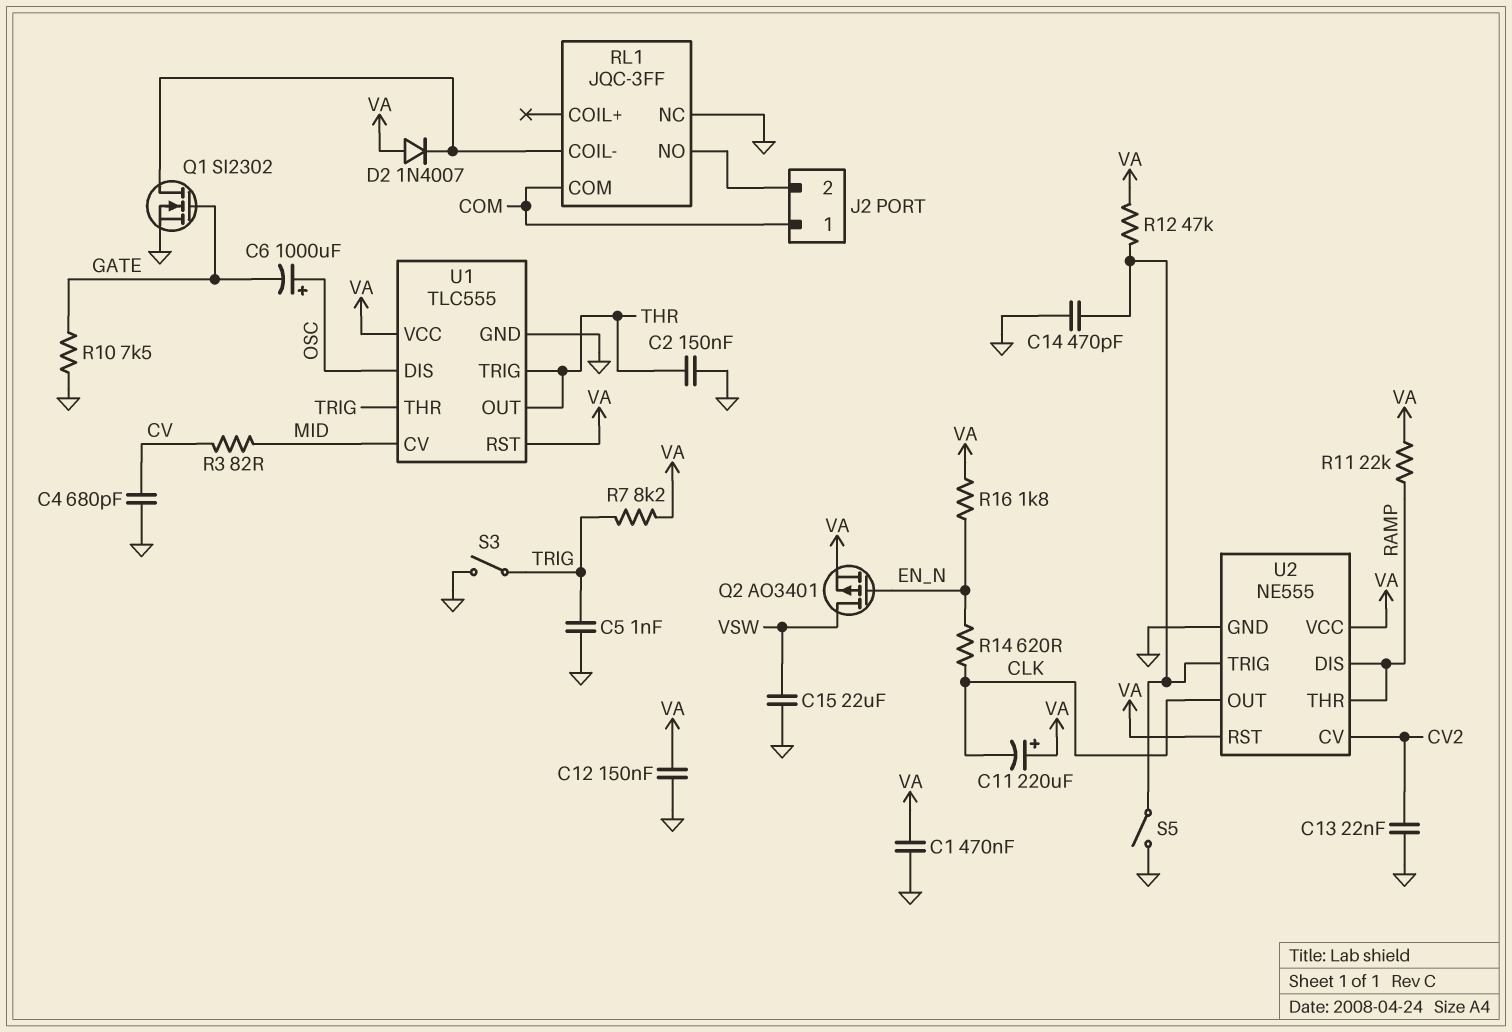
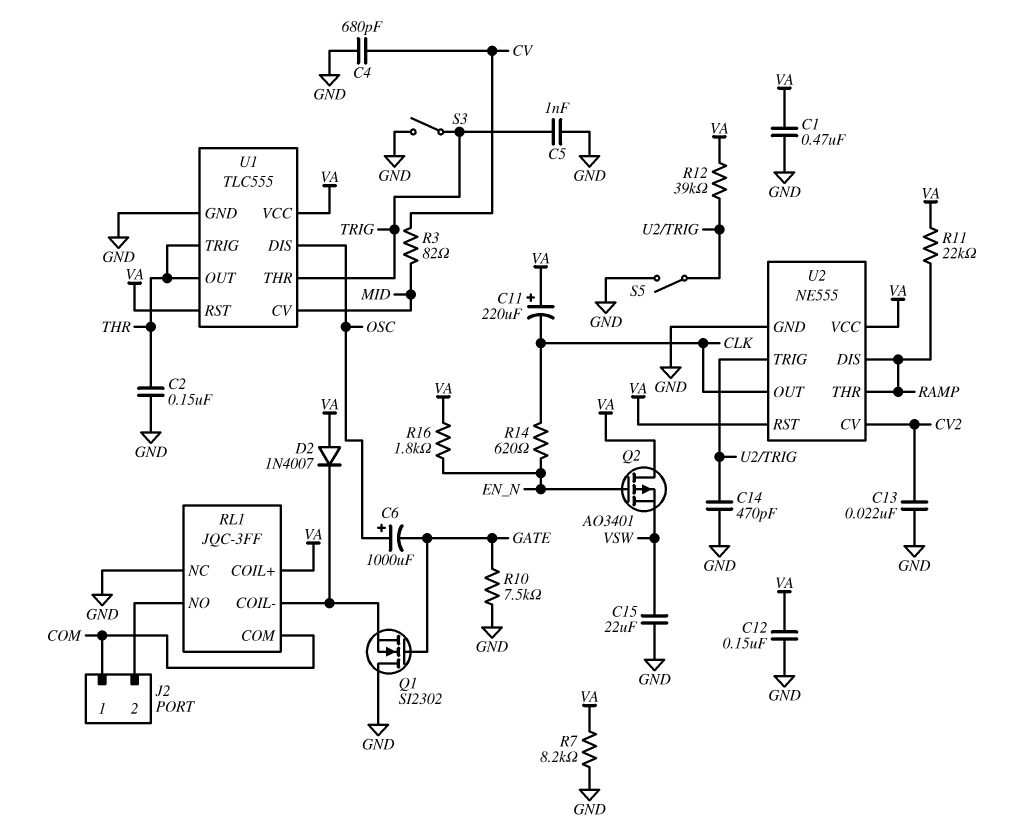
Q1: NMOS SI2302 (G GATE, D RL1/COIL-, S GND) -> NMOS SI2302 (G GATE, D GND, S RL1/COIL-)
Q2: PMOS AO3401 (G EN_N, D VSW, S VA) -> PMOS AO3401 (G EN_N, D VA, S VSW)
R7: 8.2k (TRIG, VA) -> 8.2k (GND, VA)
R12: 47k (U2/TRIG, VA) -> 39k (U2/TRIG, VA)
RL1 pin COIL+: none -> VA

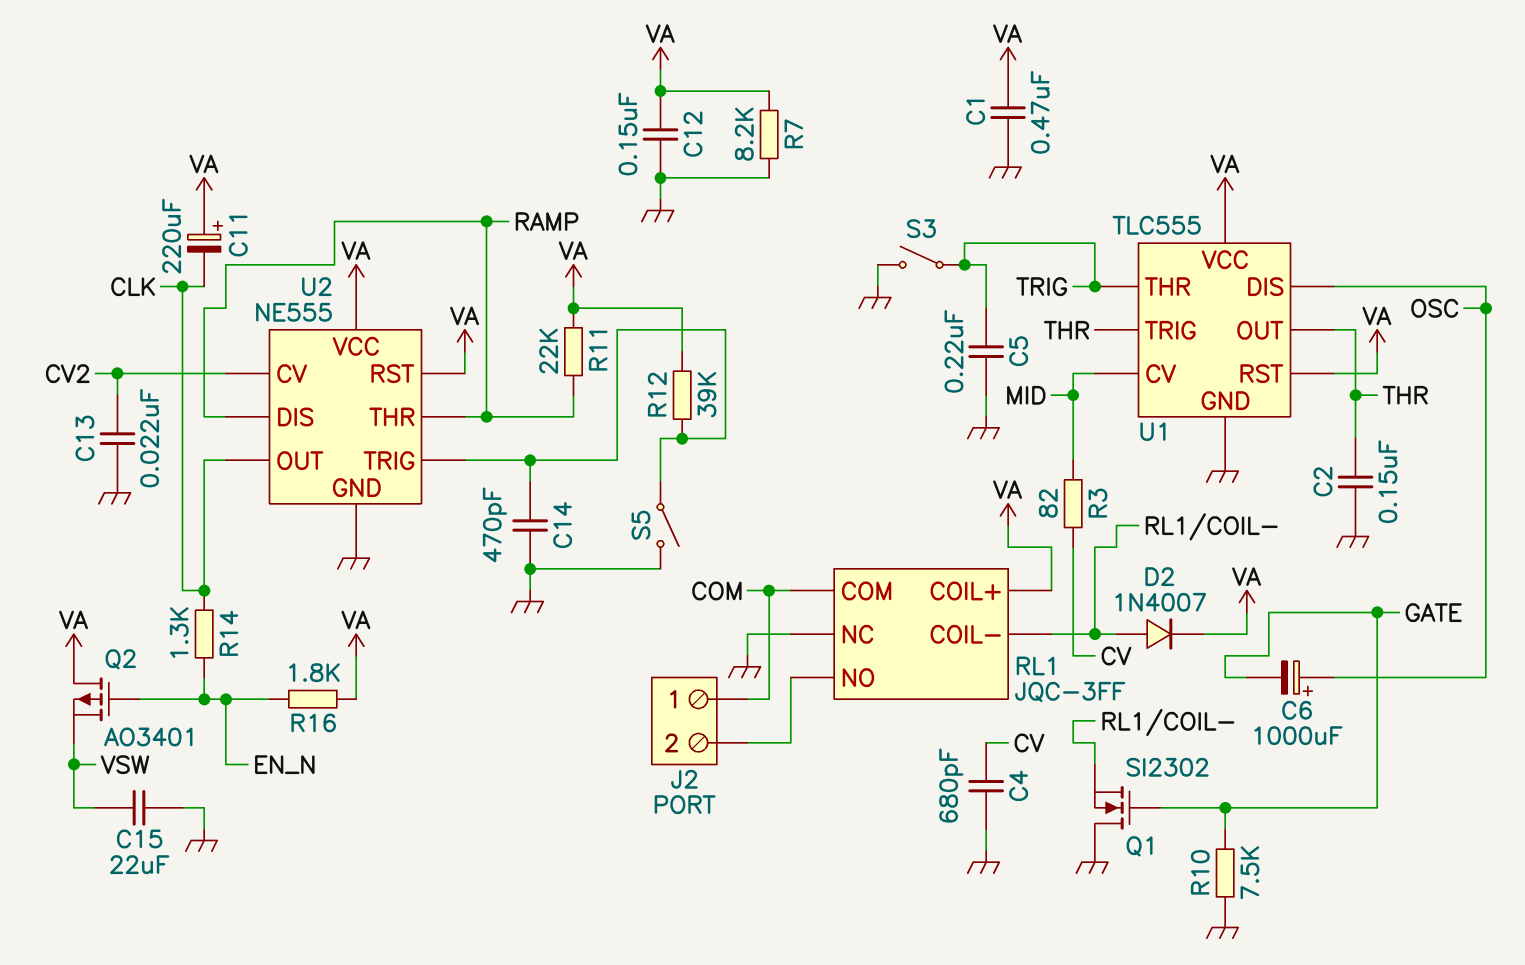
C5: 1nF (GND, TRIG) -> 220nF (GND, TRIG)
D2: diode 1N4007 (A VA, K RL1/COIL-) -> diode 1N4007 (A RL1/COIL-, K VA)
R14: 620 (CLK, EN_N) -> 1.3k (CLK, EN_N)

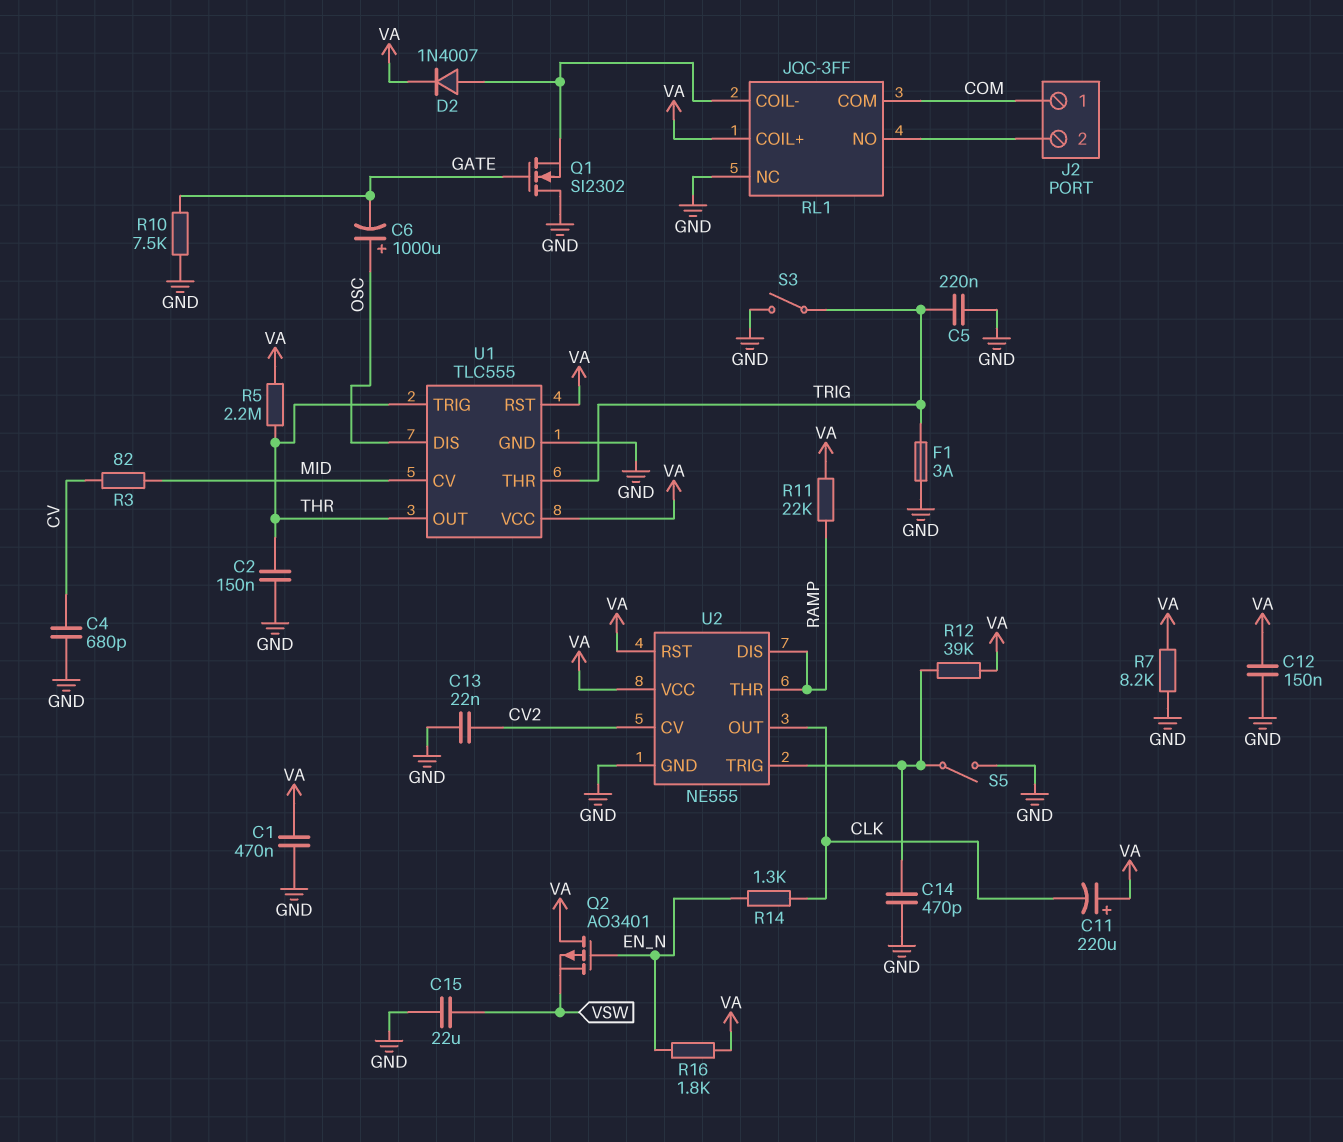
F1: none -> 3A (GND, TRIG)
R5: none -> 2.2M (THR, VA)

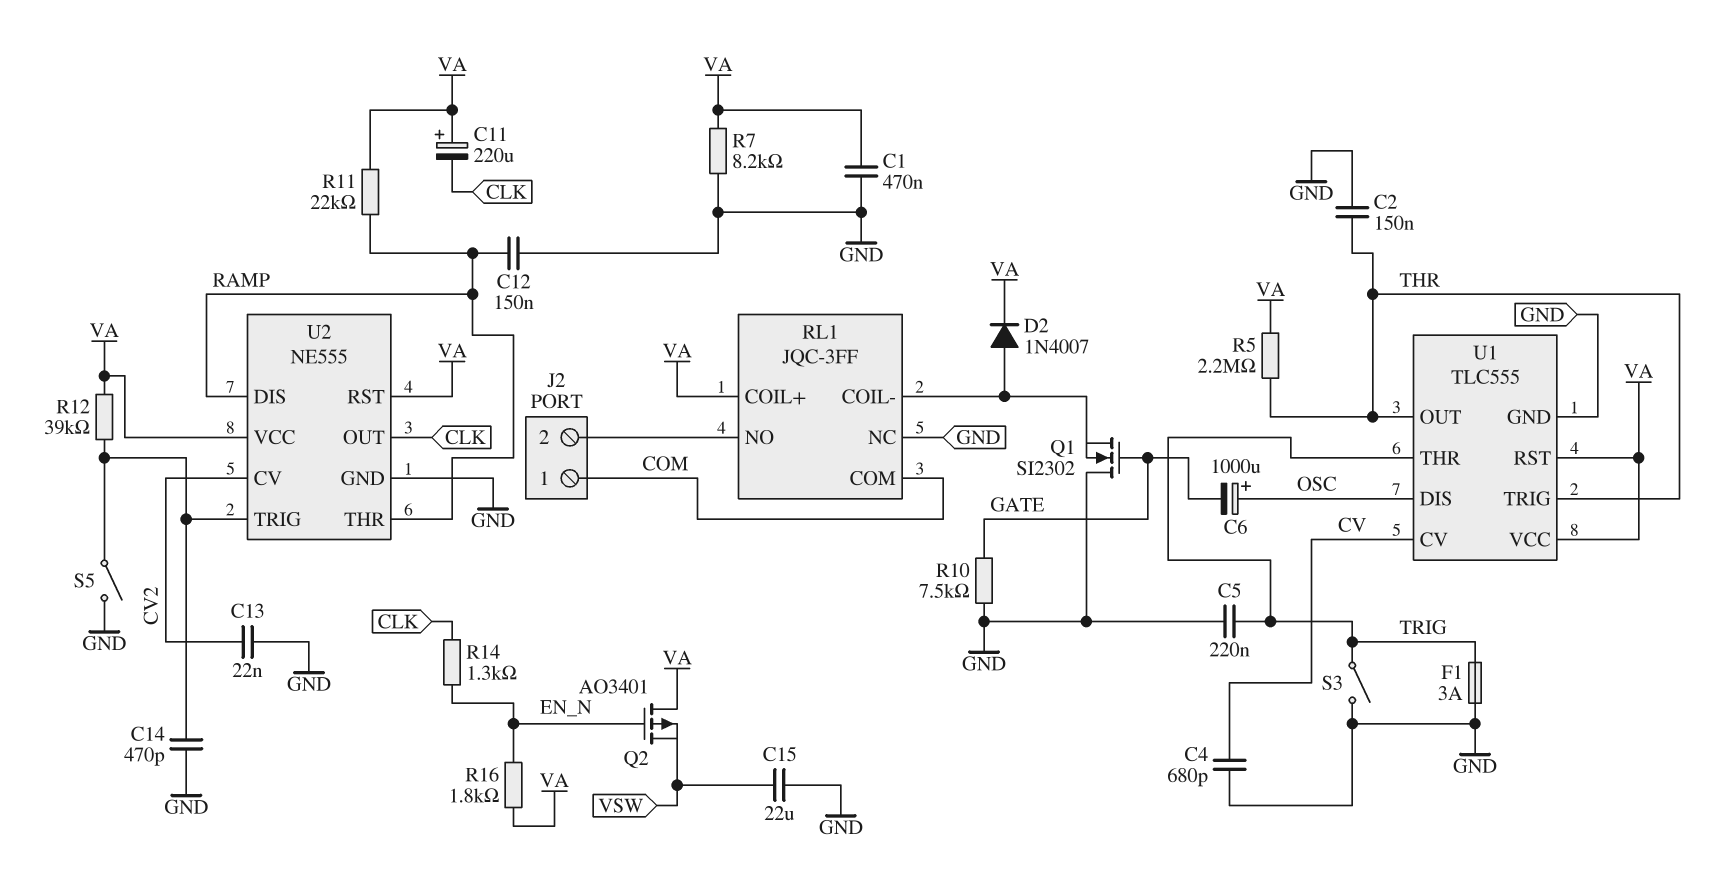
C12: 150nF (GND, VA) -> 150nF (GND, RAMP)
R3: 82 (CV, MID) -> none
U1 pin CV: MID -> CV

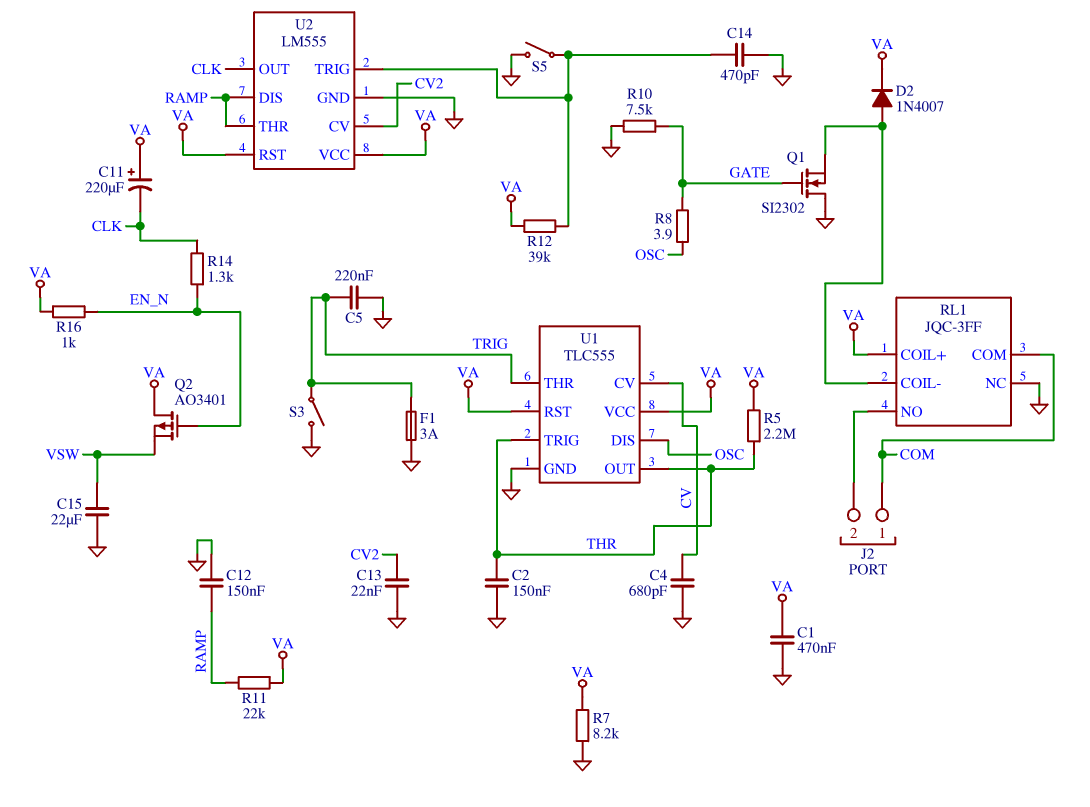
C6: 1000uF (plus OSC, minus GATE) -> none
R8: none -> 3.9 (GATE, OSC)
R16: 1.8k (EN_N, VA) -> 1k (EN_N, VA)
U2: NE555 -> LM555

